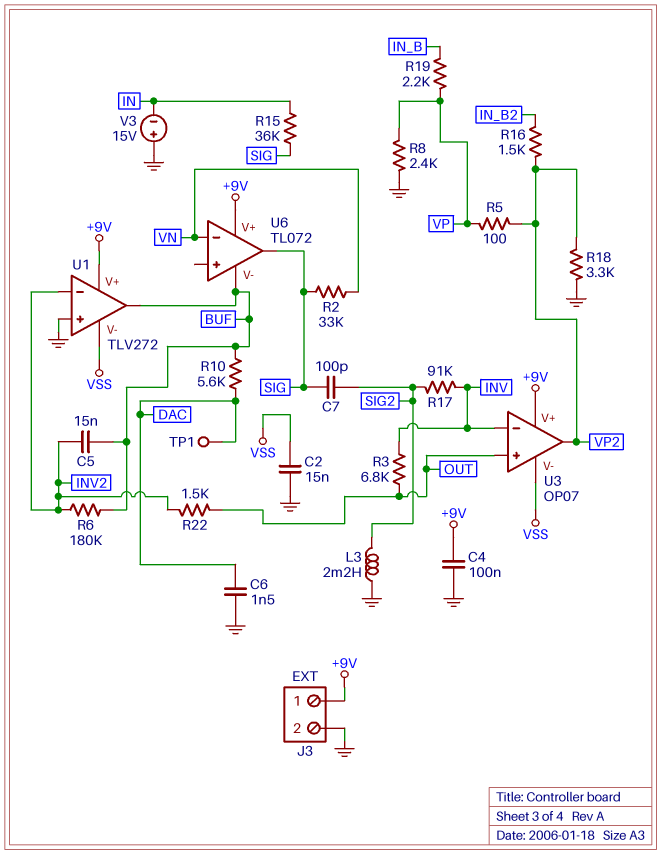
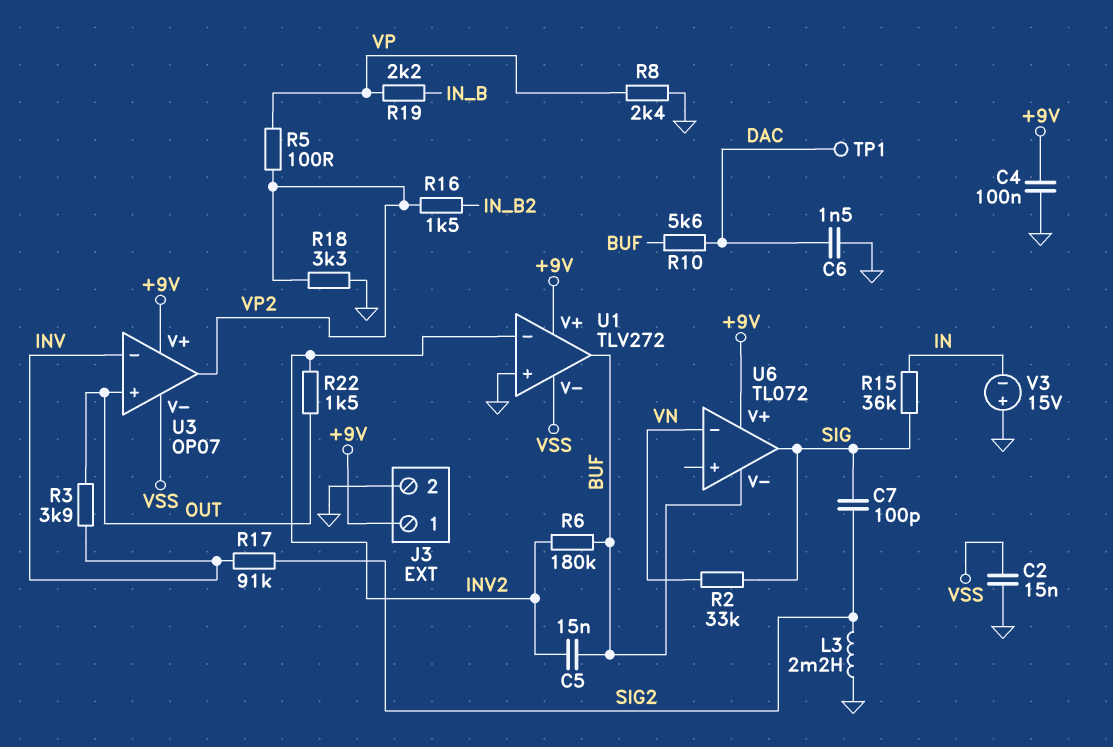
R3: 6.8k (INV, OUT) -> 3.9k (INV, OUT)

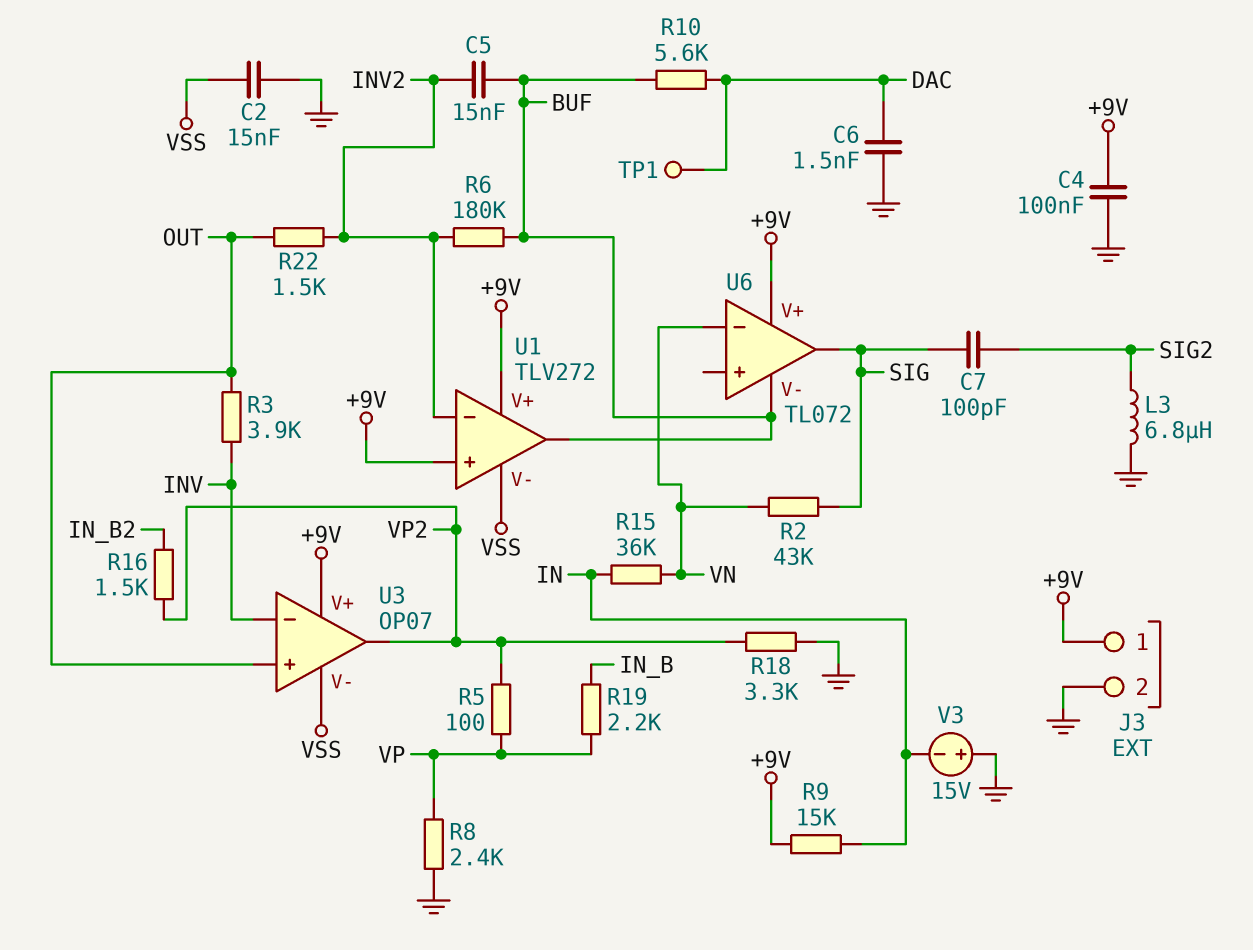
L3: 2.2mH (GND, SIG2) -> 6.8uH (GND, SIG2)
R2: 33k (SIG, VN) -> 43k (SIG, VN)
R9: none -> 15k (+9V, IN)
R15: 36k (IN, SIG) -> 36k (IN, VN)
R17: 91k (INV, SIG2) -> none
U1 pin in+: GND -> +9V

